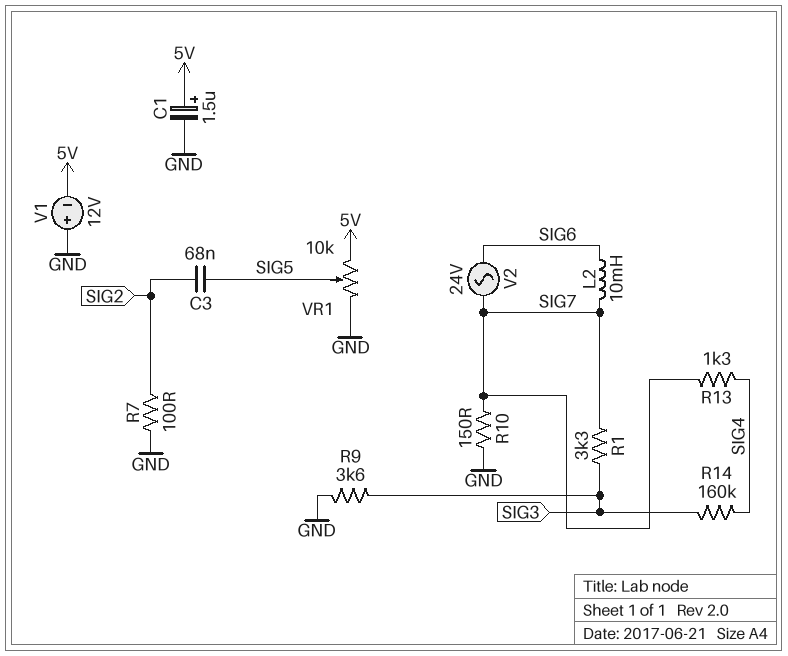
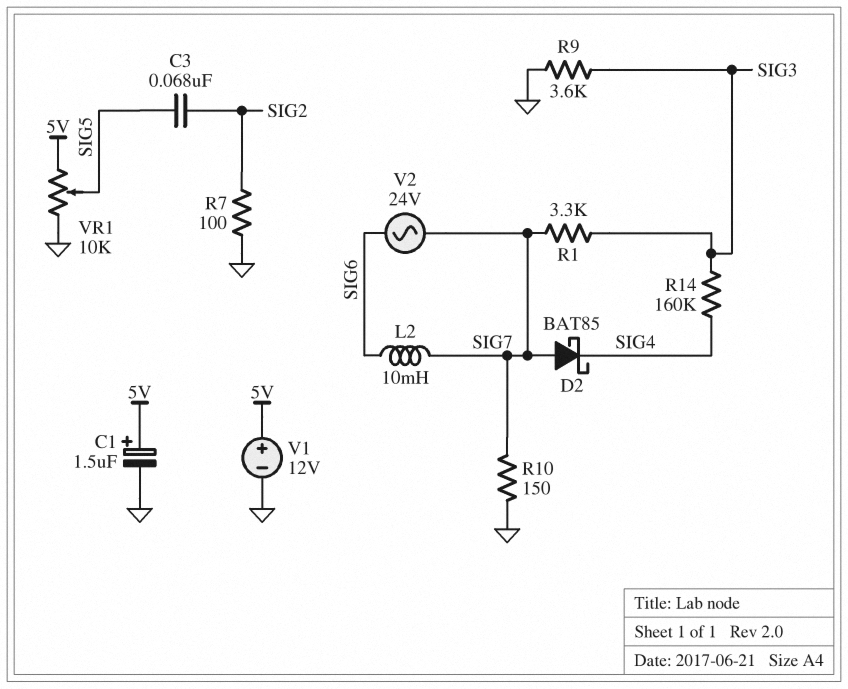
D2: none -> schottky BAT85 (A SIG7, K SIG4)
R13: 1.3k (SIG4, SIG7) -> none
V1: 12V (plus GND, minus 5V) -> 12V (plus 5V, minus GND)

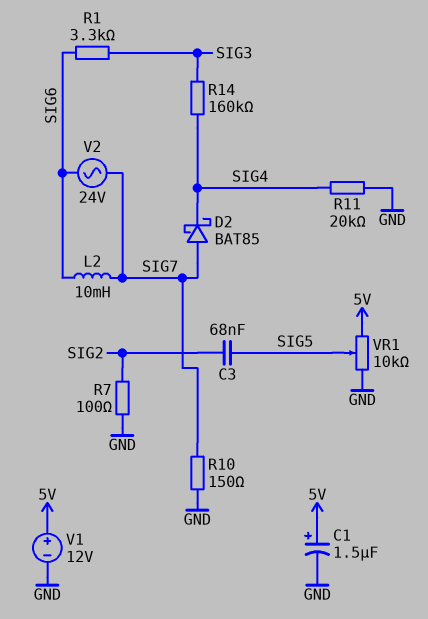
R1: 3.3k (SIG3, SIG7) -> 3.3k (SIG3, SIG6)
R9: 3.6k (GND, SIG3) -> none
R11: none -> 20k (GND, SIG4)

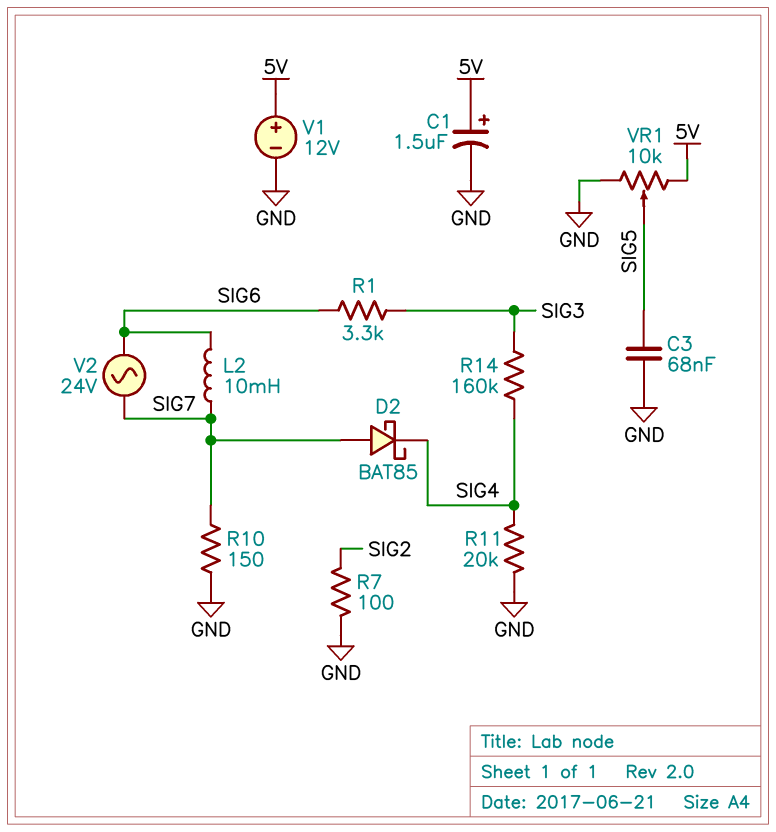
C3: 68nF (SIG2, SIG5) -> 68nF (GND, SIG5)

